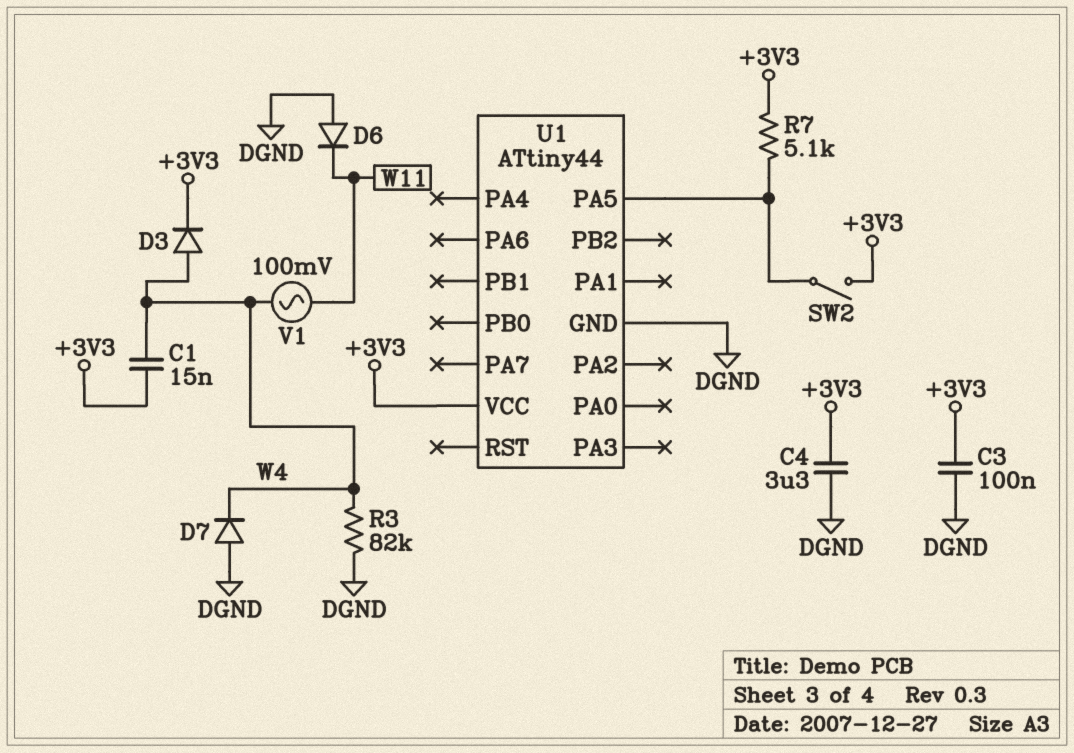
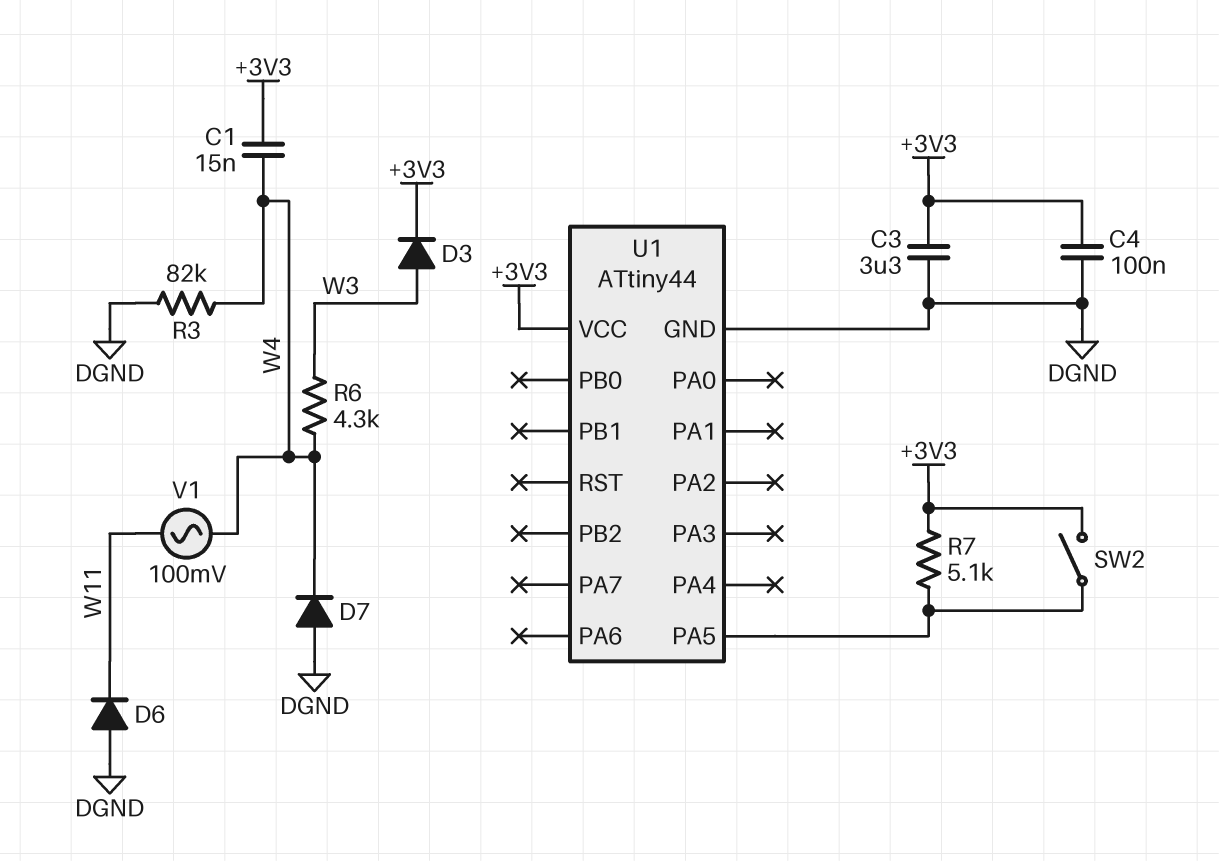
C3: 100nF (+3V3, DGND) -> 3.3uF (+3V3, DGND)
C4: 3.3uF (+3V3, DGND) -> 100nF (+3V3, DGND)
D3: diode (A W4, K +3V3) -> diode (A W3, K +3V3)
R6: none -> 4.3k (W3, W4)

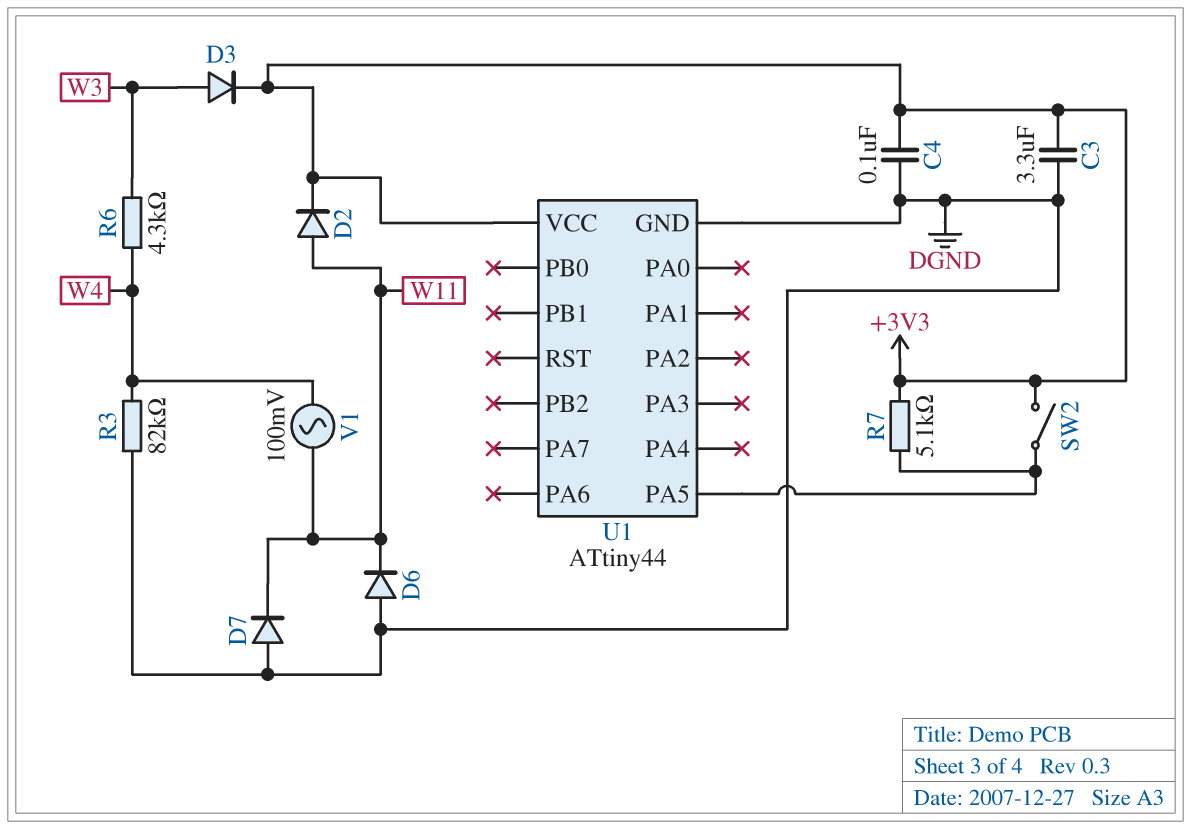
C1: 15nF (+3V3, W4) -> none
D2: none -> diode (A W11, K +3V3)
D7: diode (A DGND, K W4) -> diode (A DGND, K W11)

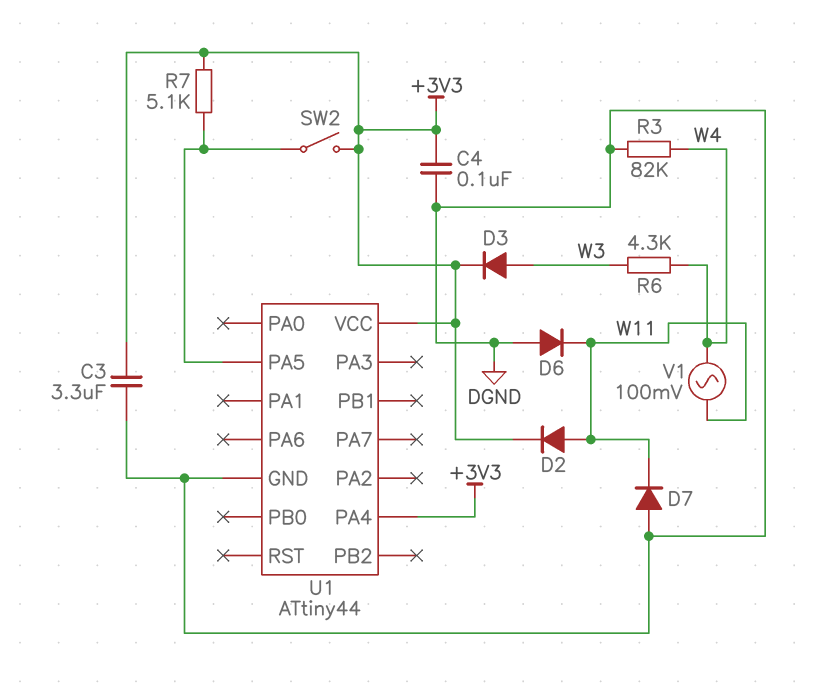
U1 pin PA4: none -> +3V3

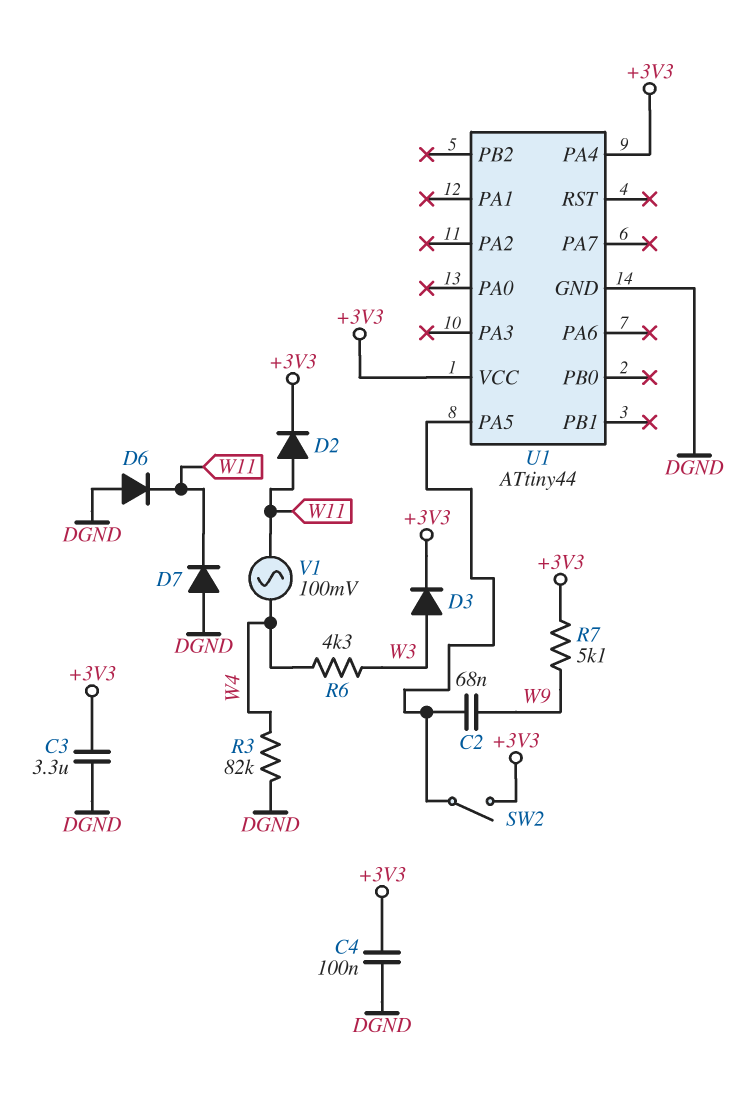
C2: none -> 68nF (U1/PA5, W9)
R7: 5.1k (+3V3, U1/PA5) -> 5.1k (+3V3, W9)

